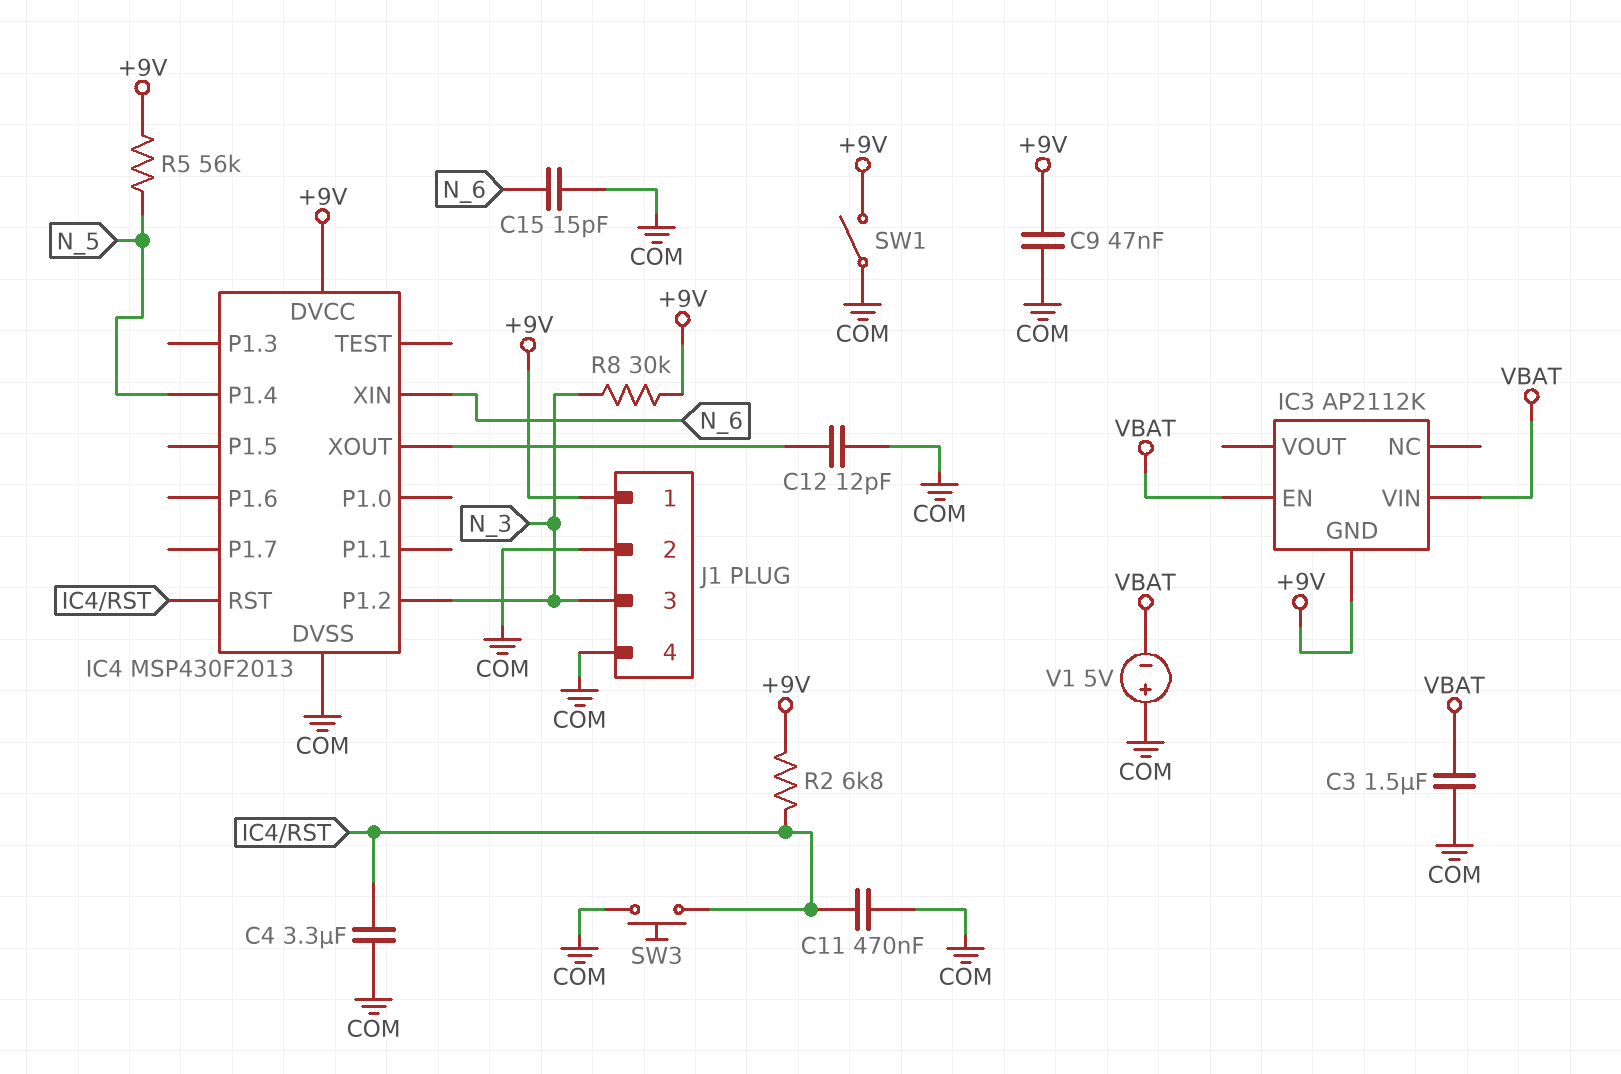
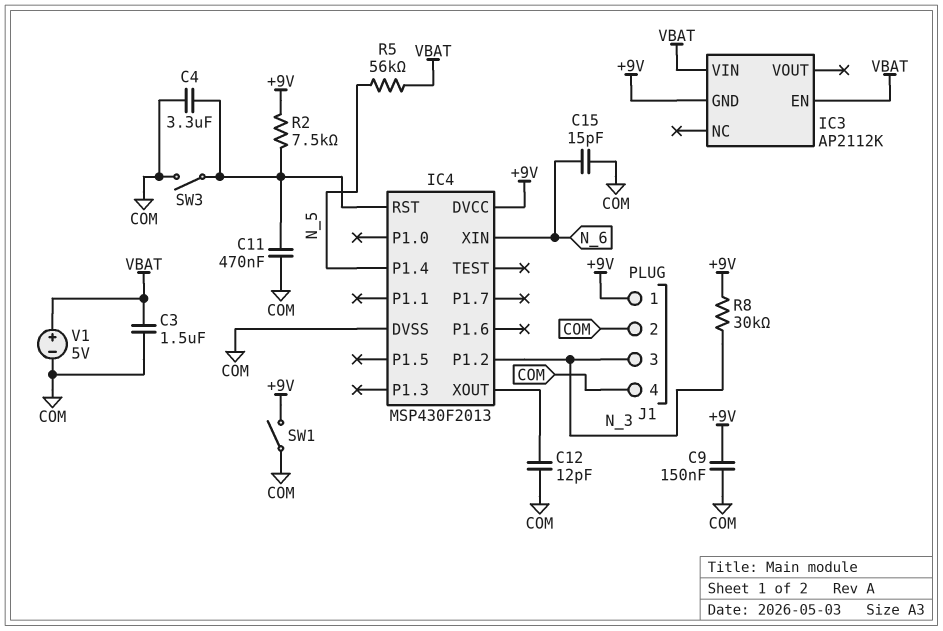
C9: 47nF (+9V, COM) -> 150nF (+9V, COM)
R2: 6.8k (+9V, IC4/RST) -> 7.5k (+9V, IC4/RST)
R5: 56k (+9V, N_5) -> 56k (N_5, VBAT)
SW3: button (COM, IC4/RST) -> switch (COM, IC4/RST)
V1: 5V (plus COM, minus VBAT) -> 5V (plus VBAT, minus COM)

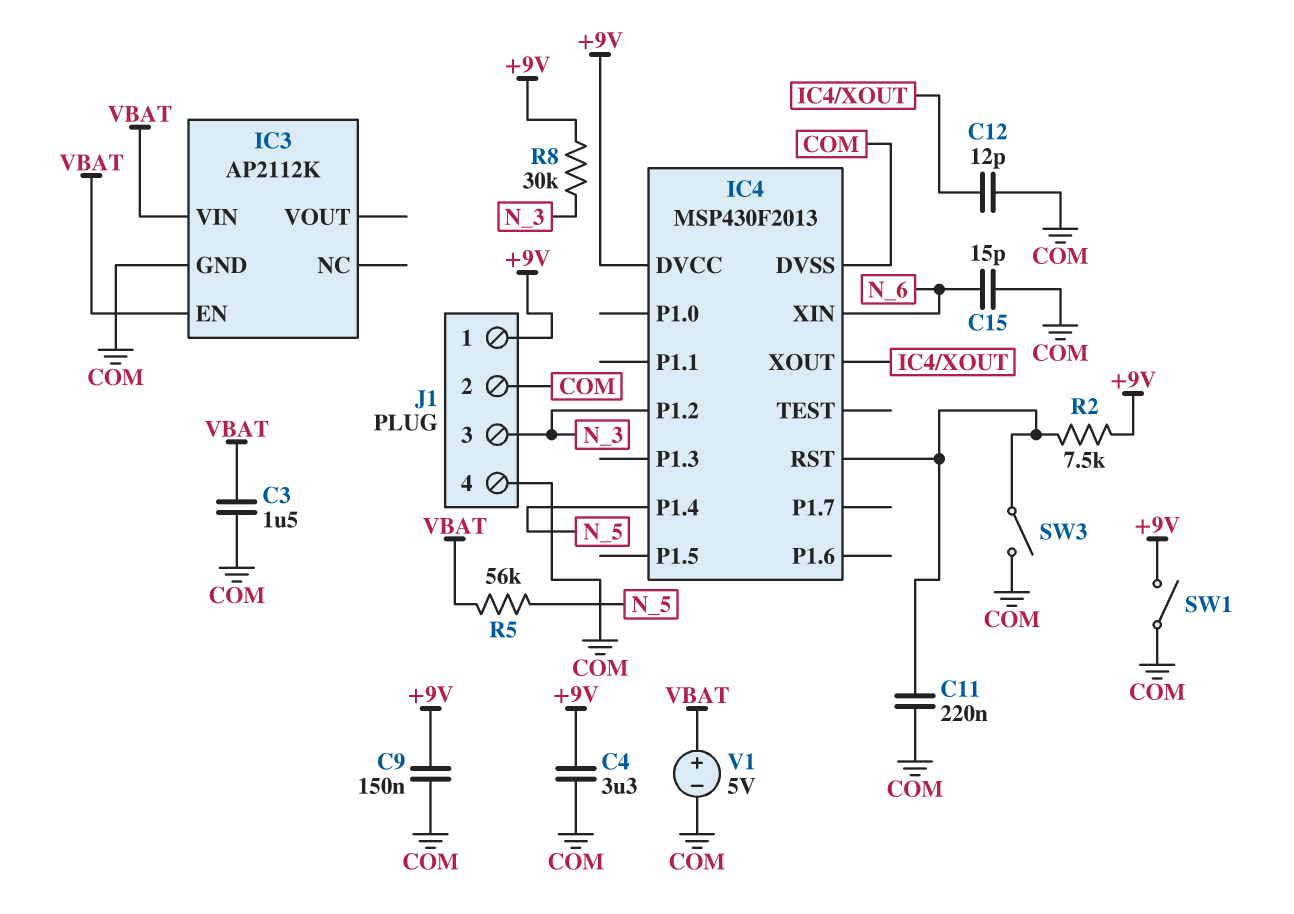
C4: 3.3uF (COM, IC4/RST) -> 3.3uF (+9V, COM)
C11: 470nF (COM, IC4/RST) -> 220nF (COM, IC4/RST)
IC3 pin GND: +9V -> COM

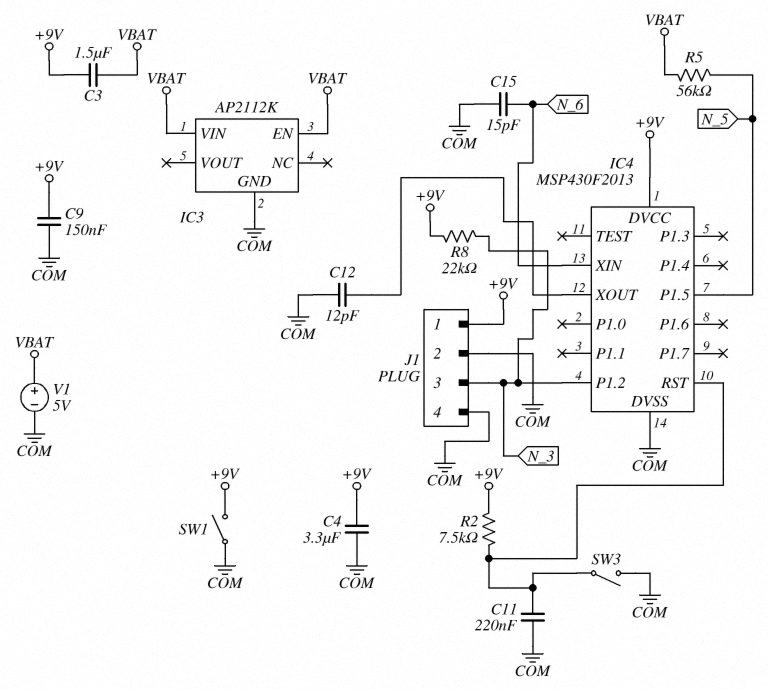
C3: 1.5uF (COM, VBAT) -> 1.5uF (+9V, VBAT)
IC4 pin P1.4: N_5 -> none
IC4 pin P1.5: none -> N_5
R8: 30k (+9V, N_3) -> 22k (+9V, N_3)

